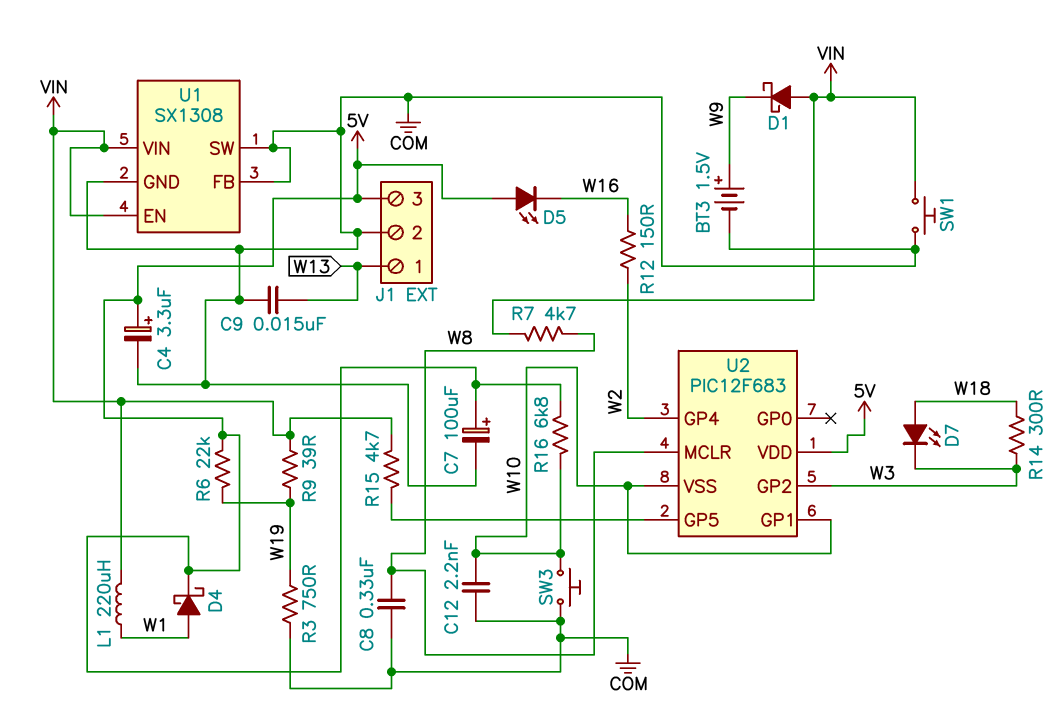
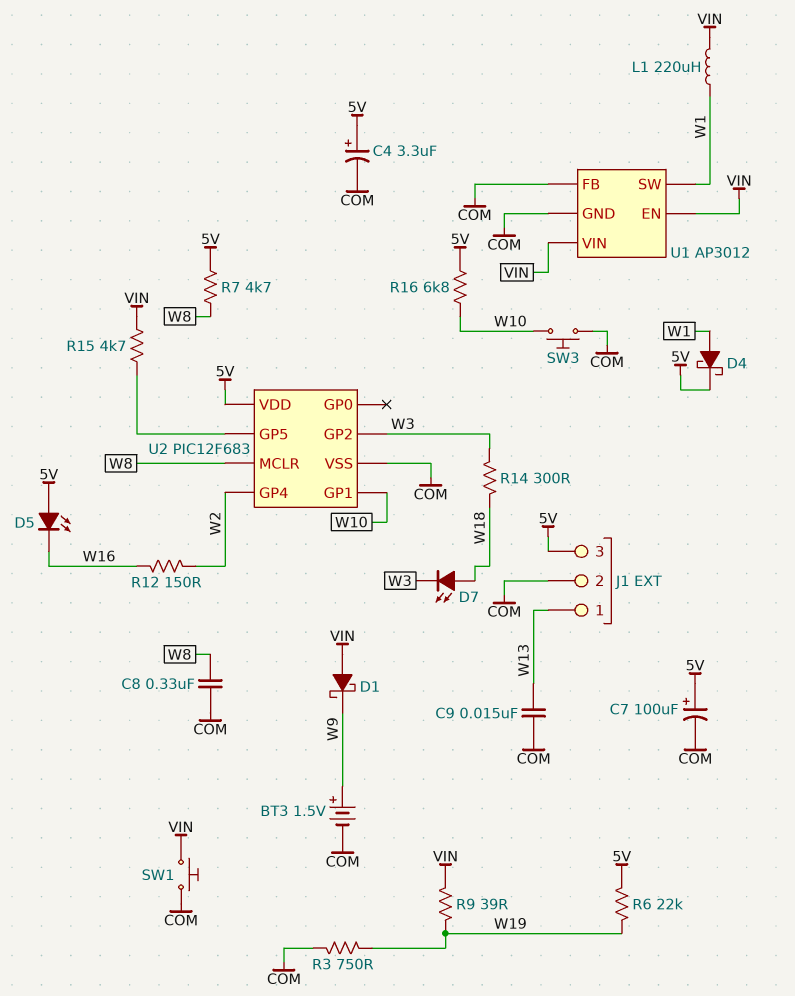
C12: 2.2nF (COM, W10) -> none
R7: 4.7k (VIN, W8) -> 4.7k (5V, W8)
U1: SX1308 -> AP3012
U1 pin SW: COM -> W1
U2 pin VSS: W10 -> COM

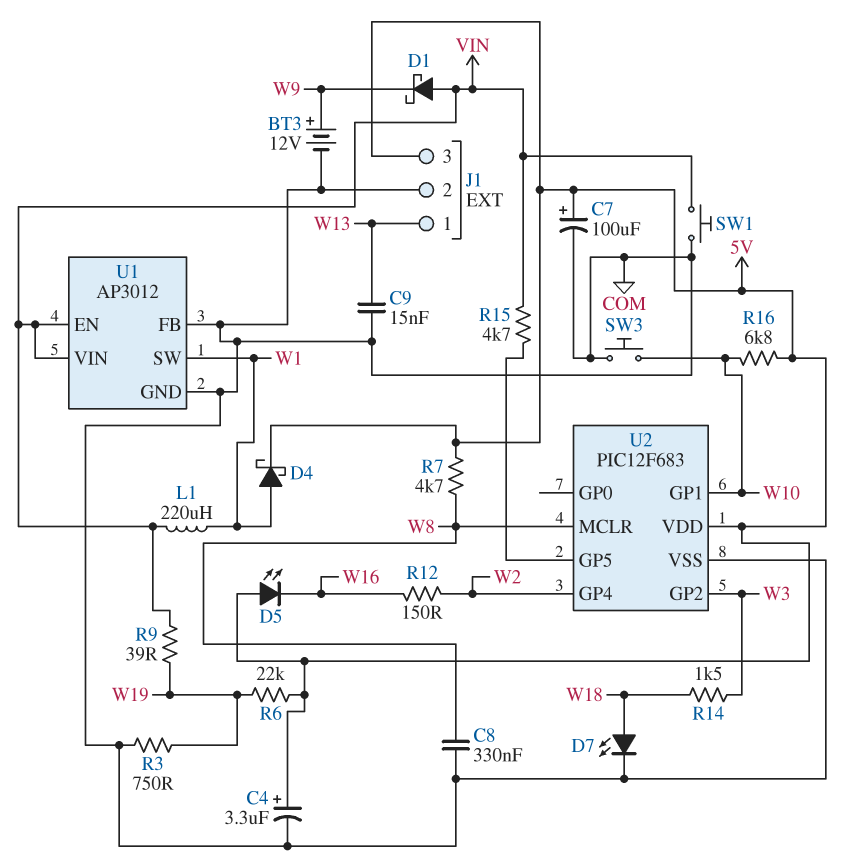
BT3: 1.5V (plus W9, minus COM) -> 12V (plus W9, minus COM)
D7: LED (A W18, K W3) -> LED (A W18, K COM)
R14: 300 (W3, W18) -> 1.5k (W3, W18)

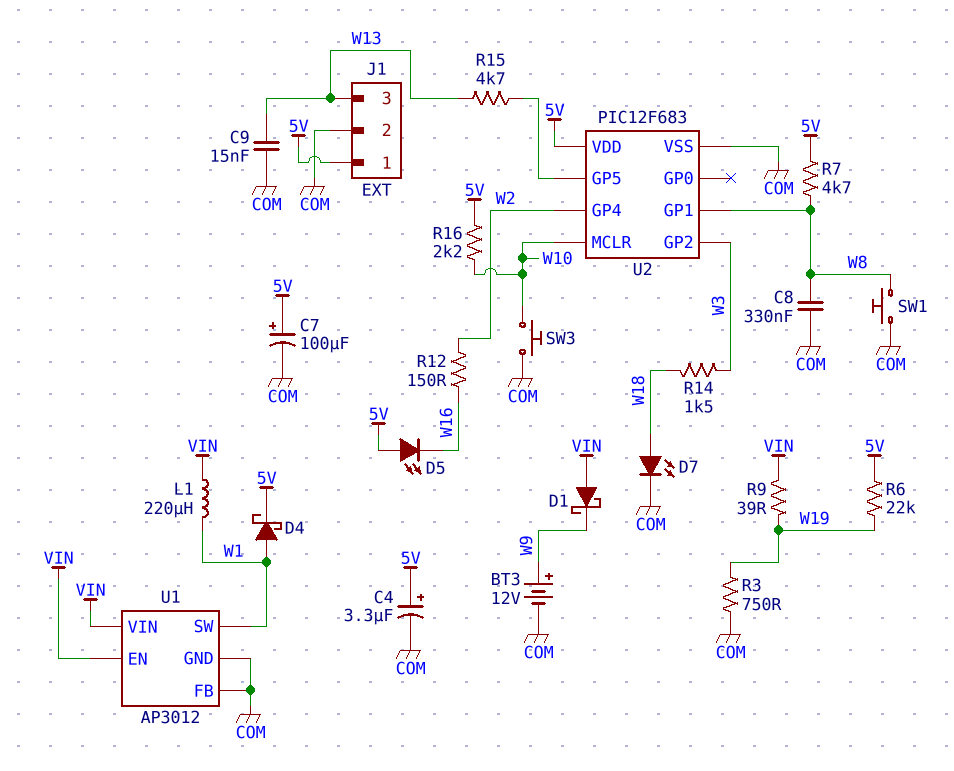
J1 pin 1: W13 -> 5V
J1 pin 3: 5V -> W13
R15: 4.7k (U2/GP5, VIN) -> 4.7k (U2/GP5, W13)
R16: 6.8k (5V, W10) -> 2.2k (5V, W10)
SW1: button (COM, VIN) -> button (COM, W8)
U2 pin GP1: W10 -> W8
U2 pin MCLR: W8 -> W10

